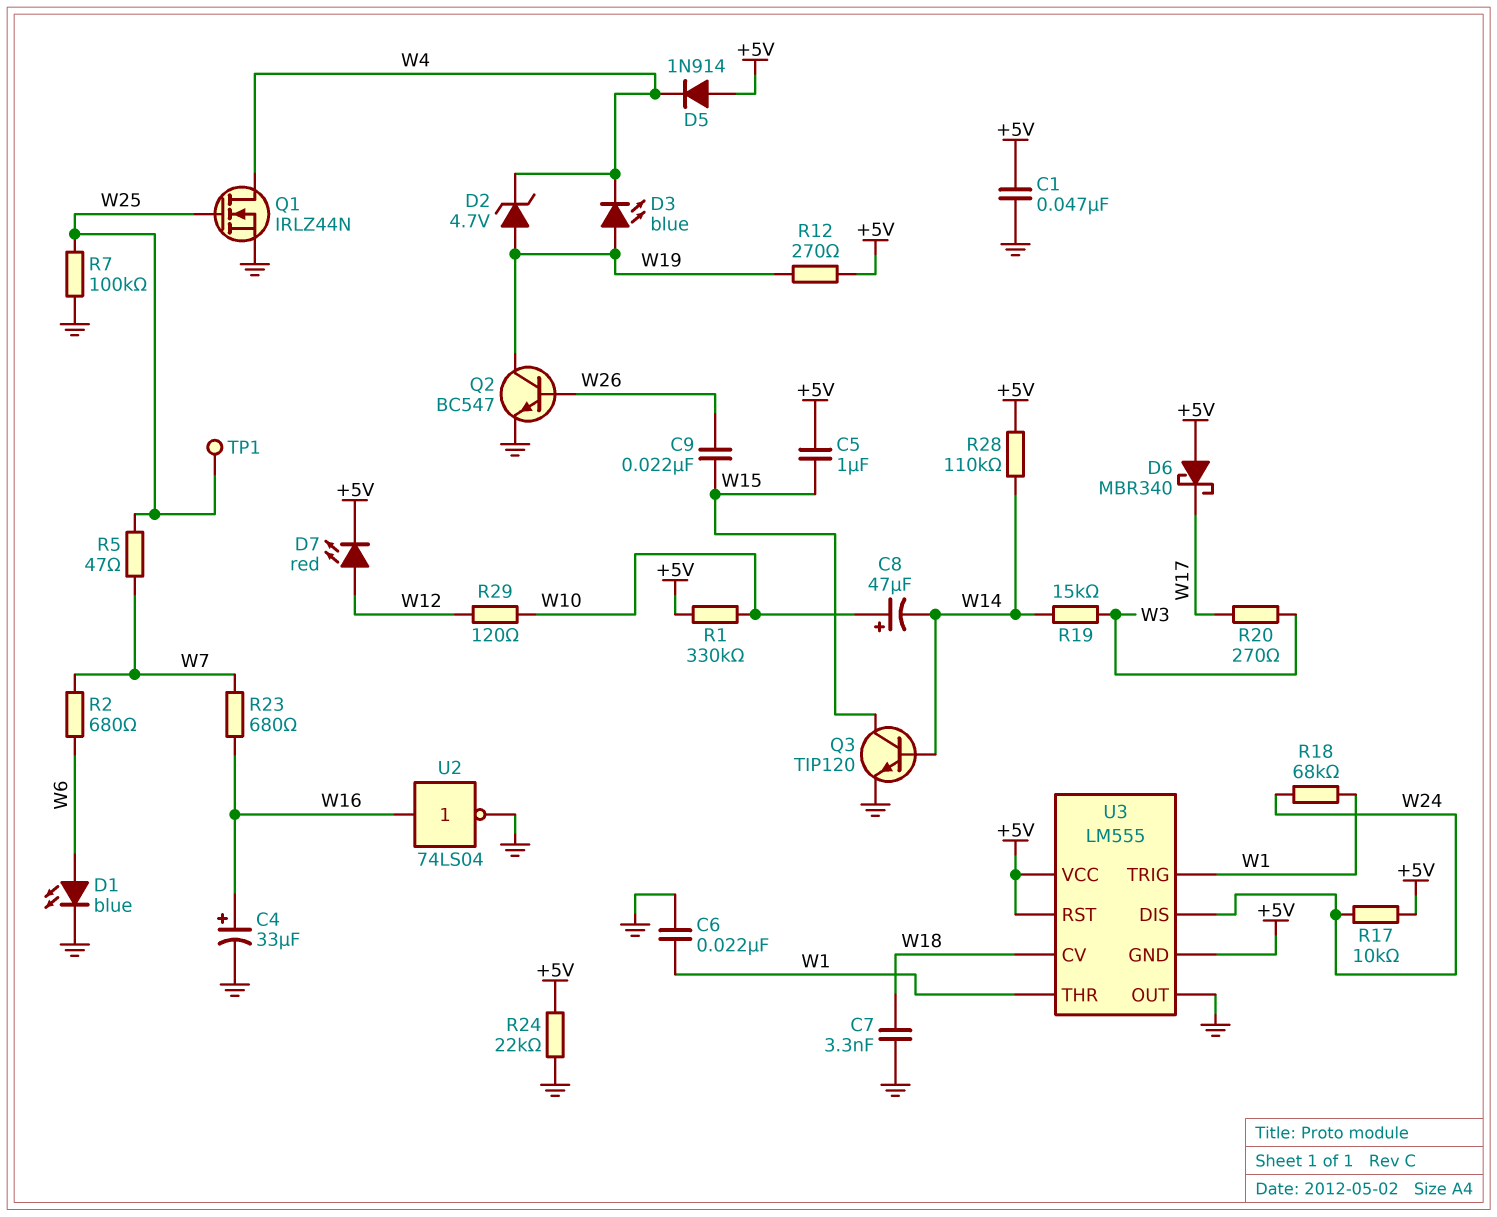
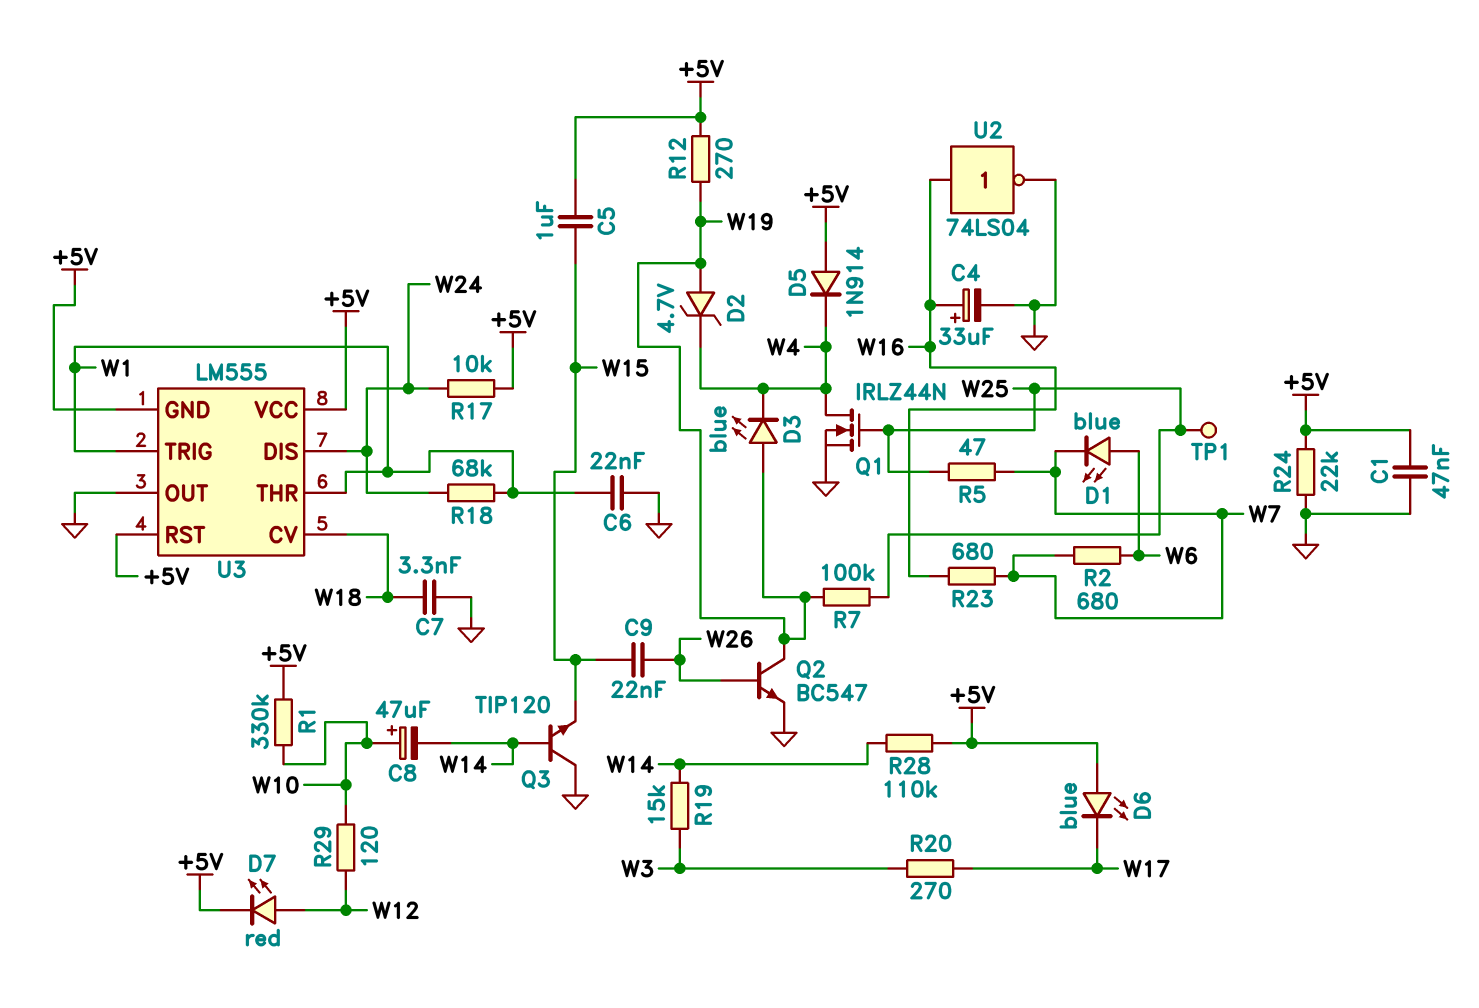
D1: LED blue (A W6, K GND) -> LED blue (A W6, K W7)
D6: schottky MBR340 (A +5V, K W17) -> LED blue (A +5V, K W17)
Q3: NPN TIP120 (B W14, C W15, E GND) -> NPN TIP120 (B W14, C GND, E W15)
R7: 100k (GND, W25) -> 100k (W19, W25)

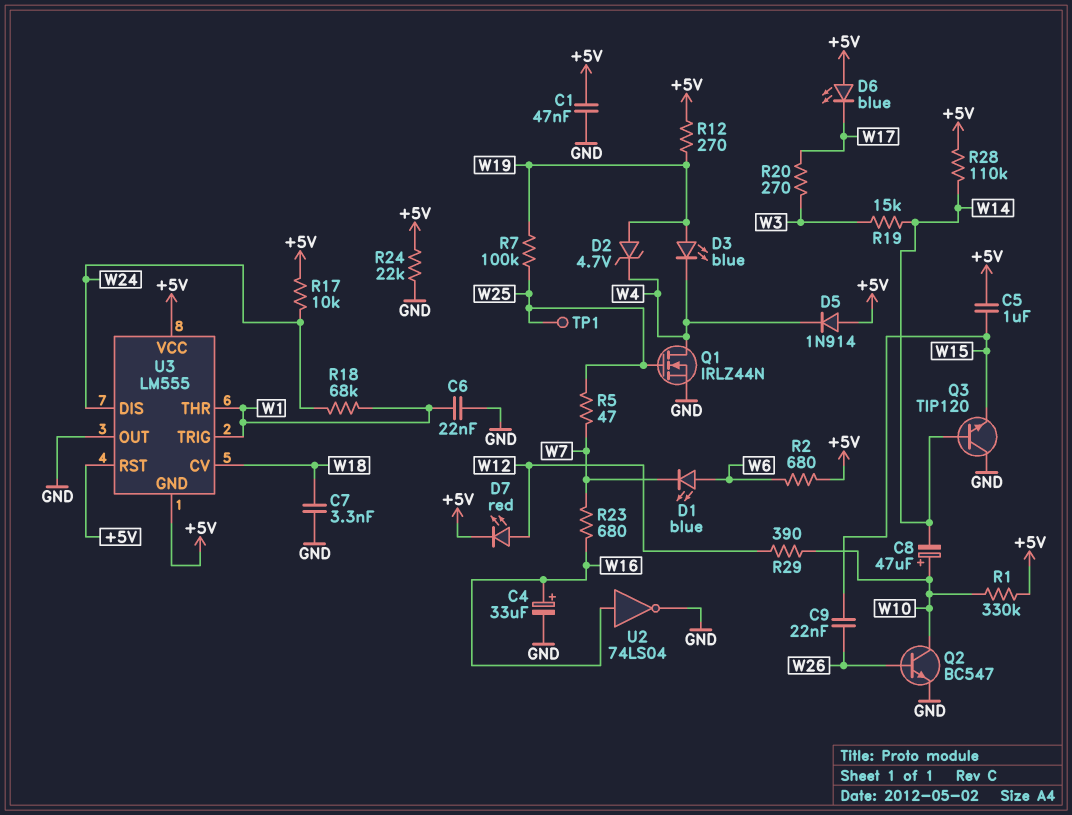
Q2: NPN BC547 (B W26, C W19, E GND) -> NPN BC547 (B W26, C W10, E GND)
R2: 680 (W6, W7) -> 680 (+5V, W6)
R29: 120 (W10, W12) -> 390 (W10, W12)

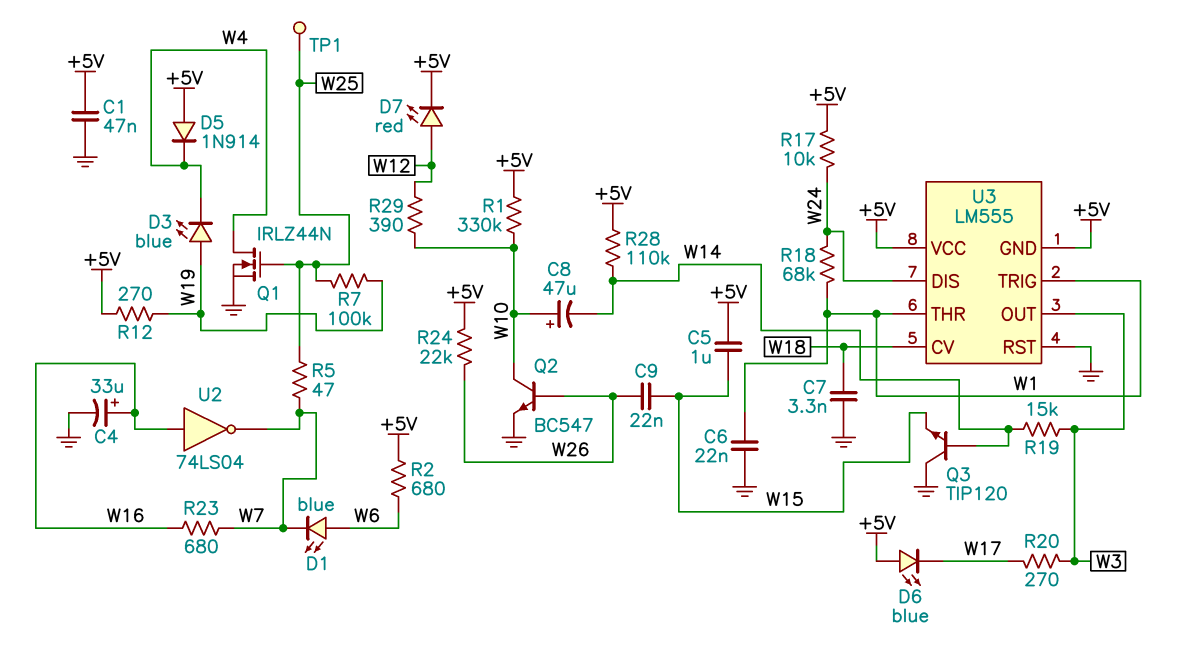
D2: zener 4.7V (A W19, K W4) -> none
R24: 22k (+5V, GND) -> 22k (+5V, W26)
U2: NOT 74LS04 (in W16, out GND) -> NOT 74LS04 (in W16, out W7)
U3 pin OUT: GND -> W3
U3 pin RST: +5V -> GND

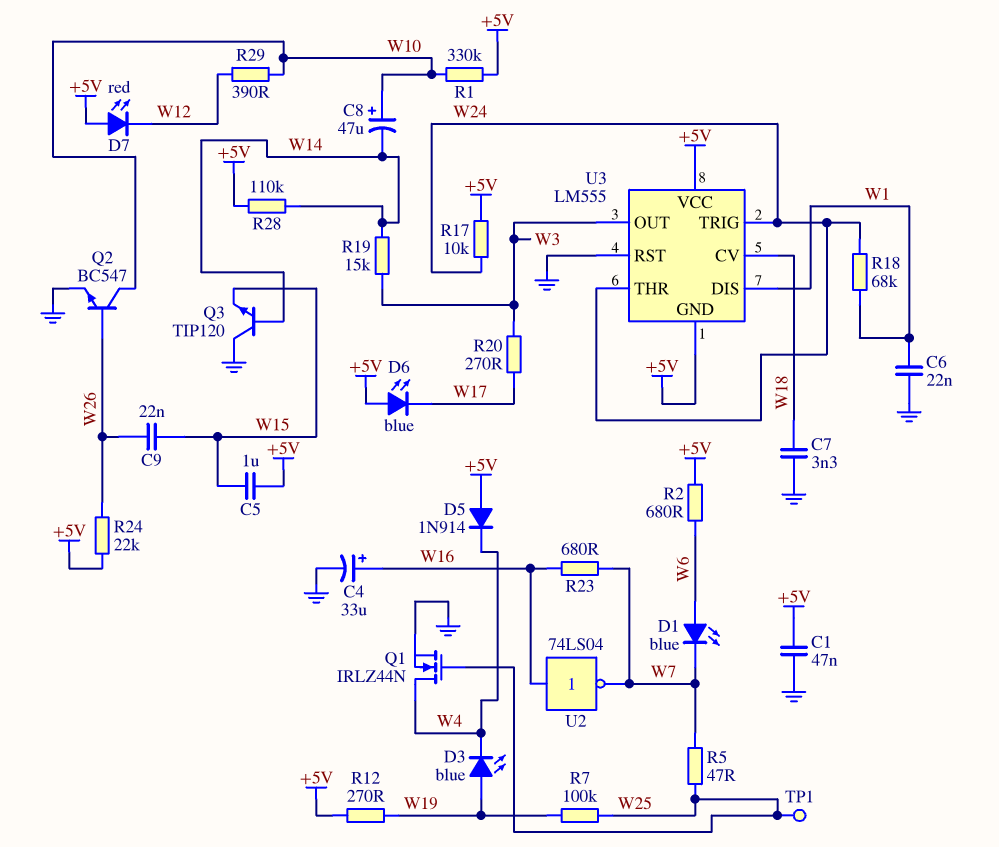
D7: LED red (A W12, K +5V) -> LED red (A +5V, K W12)
U3 pin DIS: W24 -> W1
U3 pin THR: W1 -> W24
U3 pin TRIG: W1 -> W24

